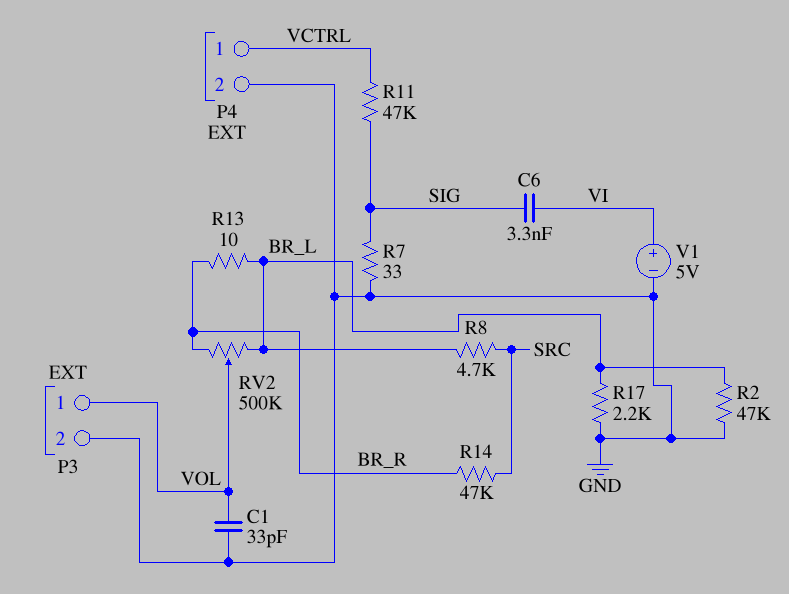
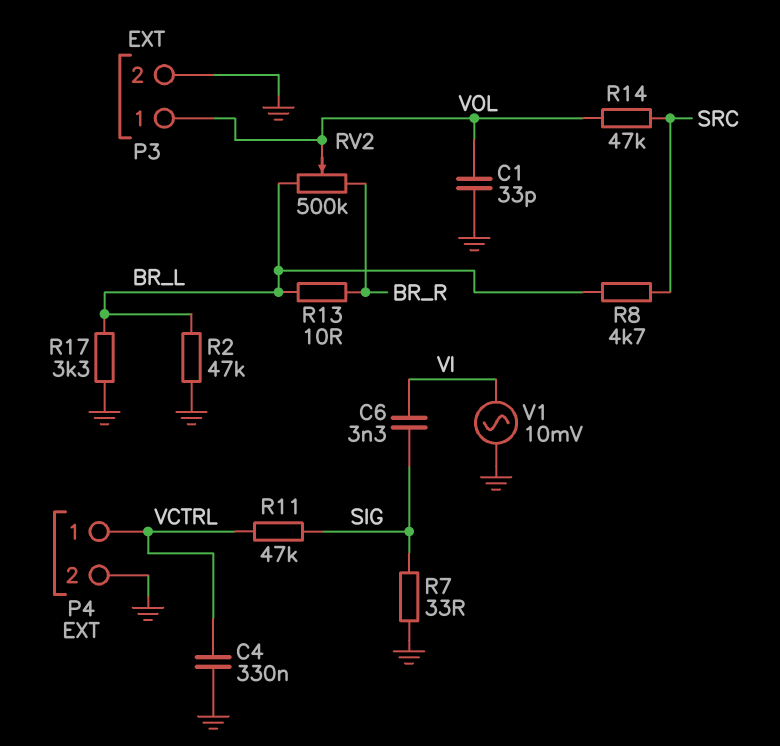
C4: none -> 330nF (GND, VCTRL)
R14: 47k (BR_R, SRC) -> 47k (SRC, VOL)
R17: 2.2k (BR_L, GND) -> 3.3k (BR_L, GND)
V1: 5V (plus VI, minus GND) -> AC 10mV (GND, VI)

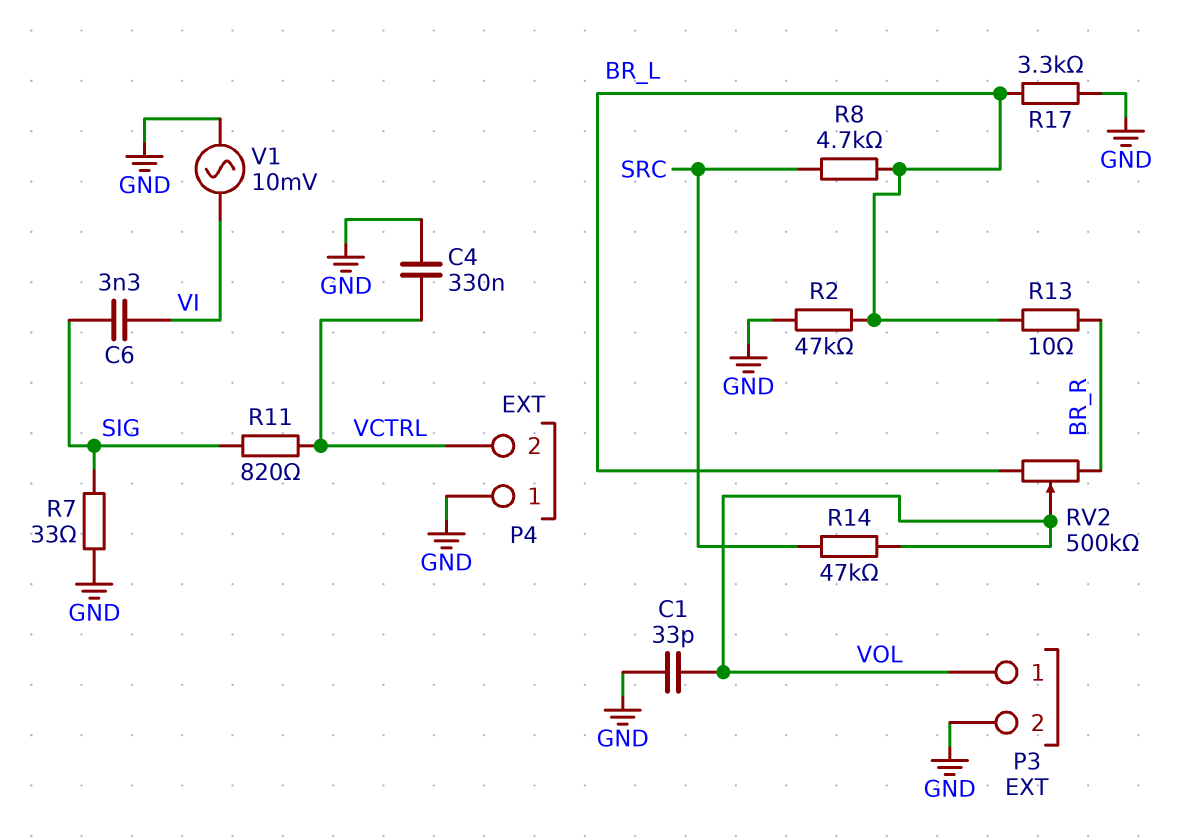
P4 pin 1: VCTRL -> GND
P4 pin 2: GND -> VCTRL
R11: 47k (SIG, VCTRL) -> 820 (SIG, VCTRL)

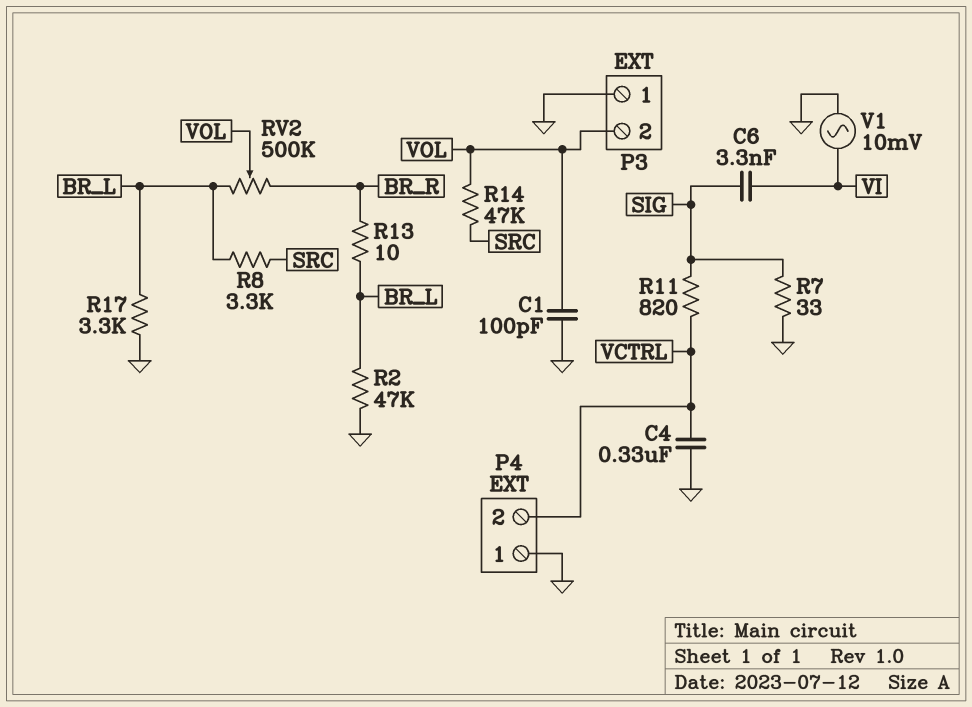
C1: 33pF (GND, VOL) -> 100pF (GND, VOL)
P3 pin 1: VOL -> GND
P3 pin 2: GND -> VOL
R8: 4.7k (BR_L, SRC) -> 3.3k (BR_L, SRC)

